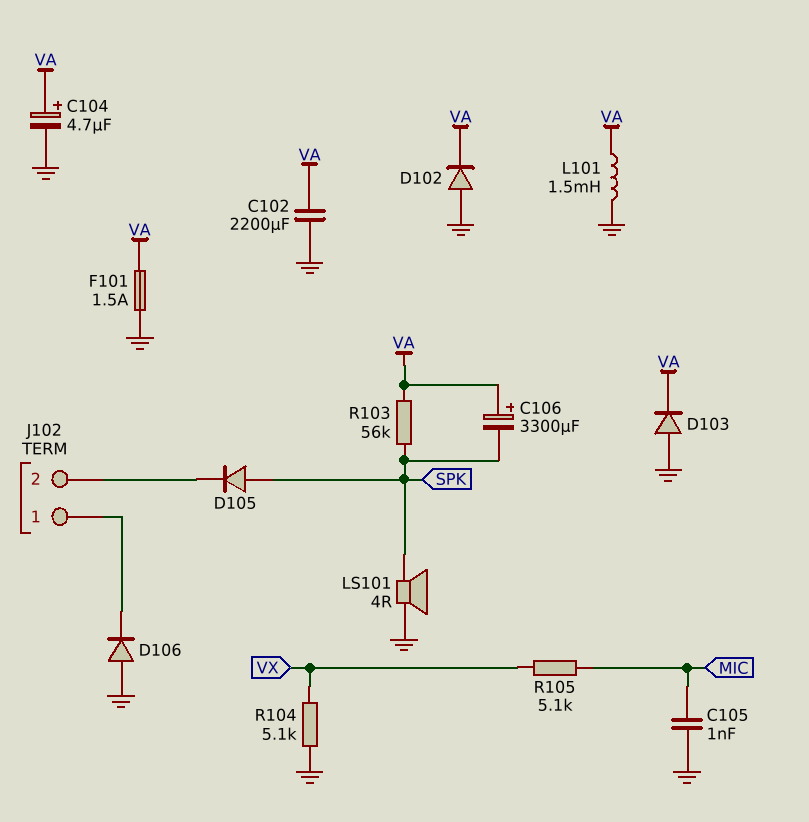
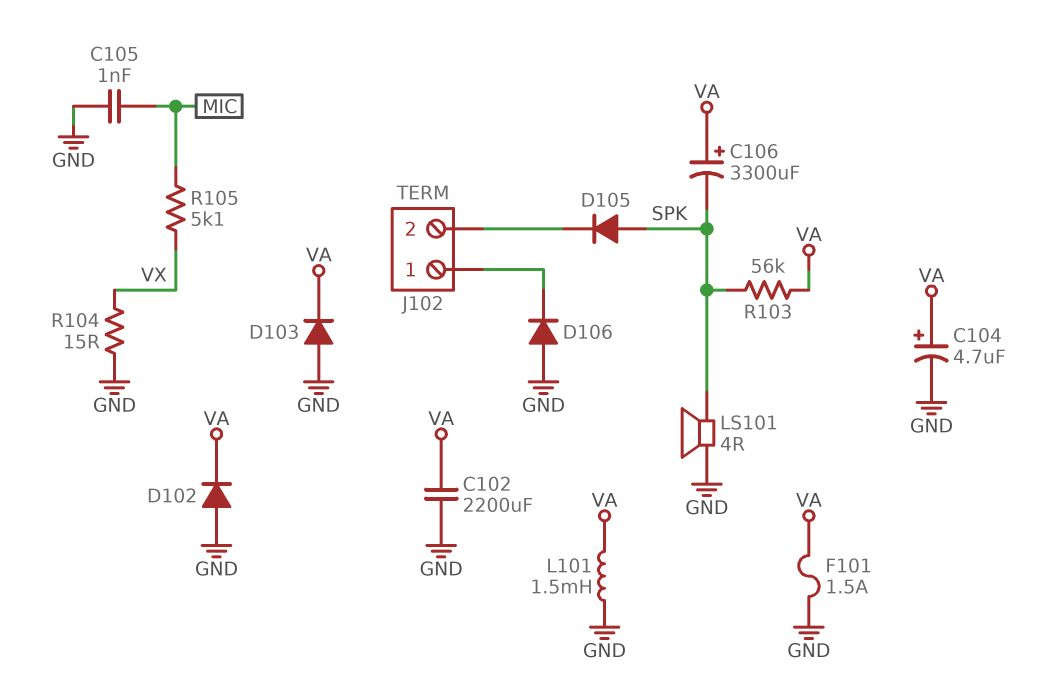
R104: 5.1k (GND, VX) -> 15 (GND, VX)

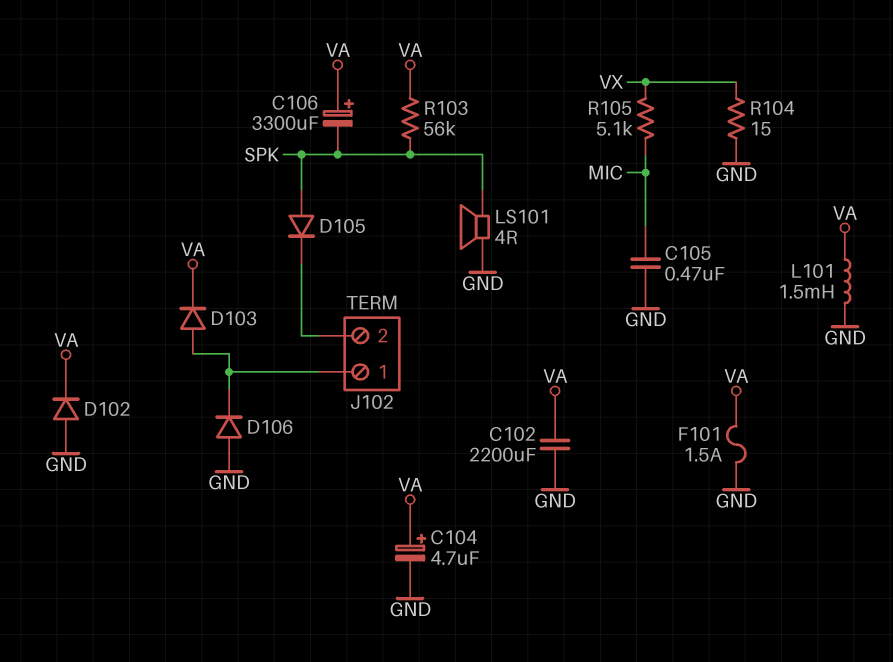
C105: 1nF (GND, MIC) -> 470nF (GND, MIC)
D103: diode (A GND, K VA) -> diode (A J102/1, K VA)

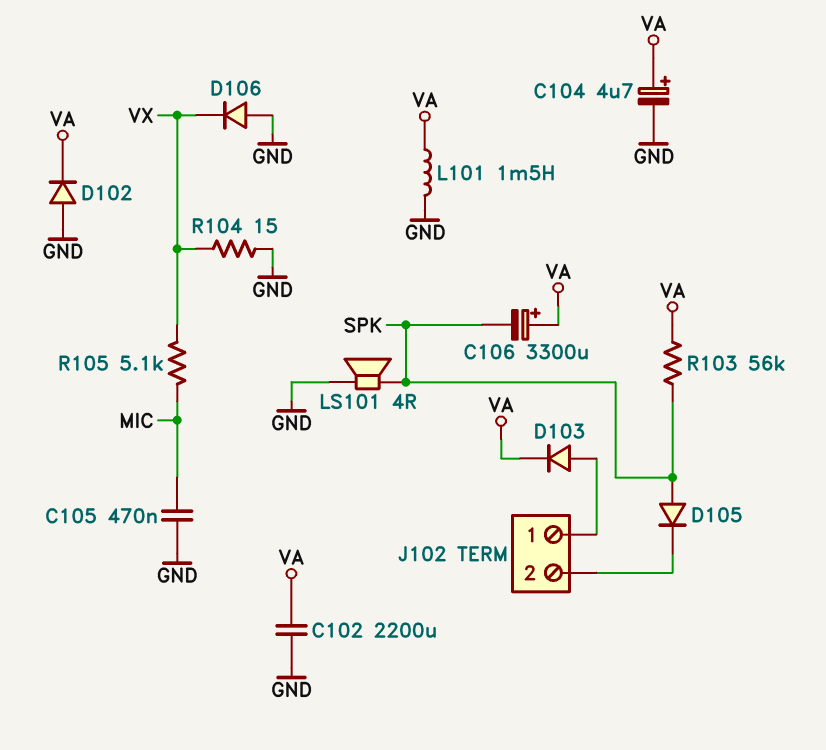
D106: diode (A GND, K J102/1) -> diode (A GND, K VX)
F101: 1.5A (GND, VA) -> none

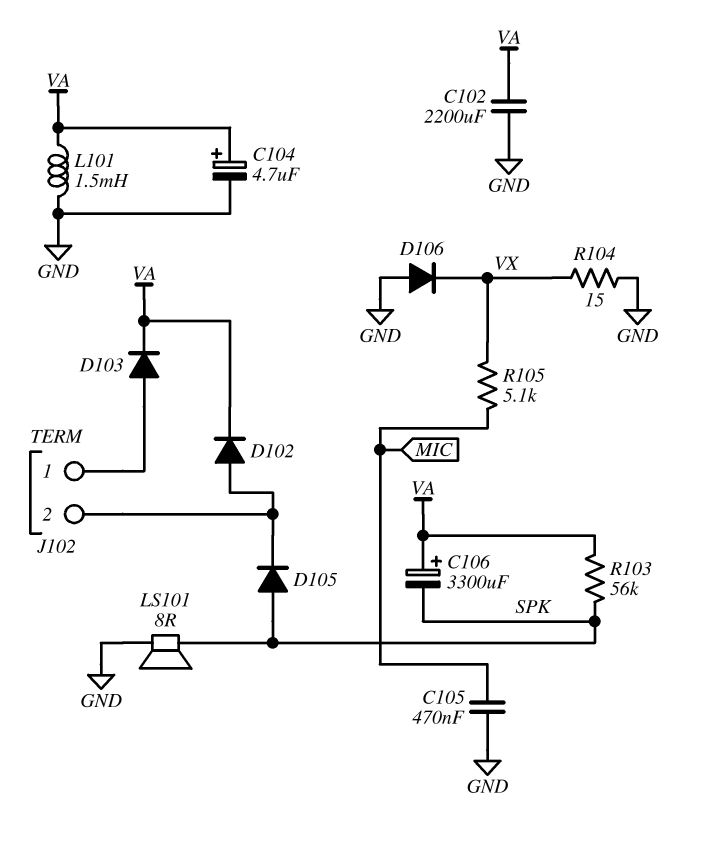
D102: diode (A GND, K VA) -> diode (A J102/2, K VA)
LS101: speaker 4R (GND, SPK) -> speaker 8R (GND, SPK)

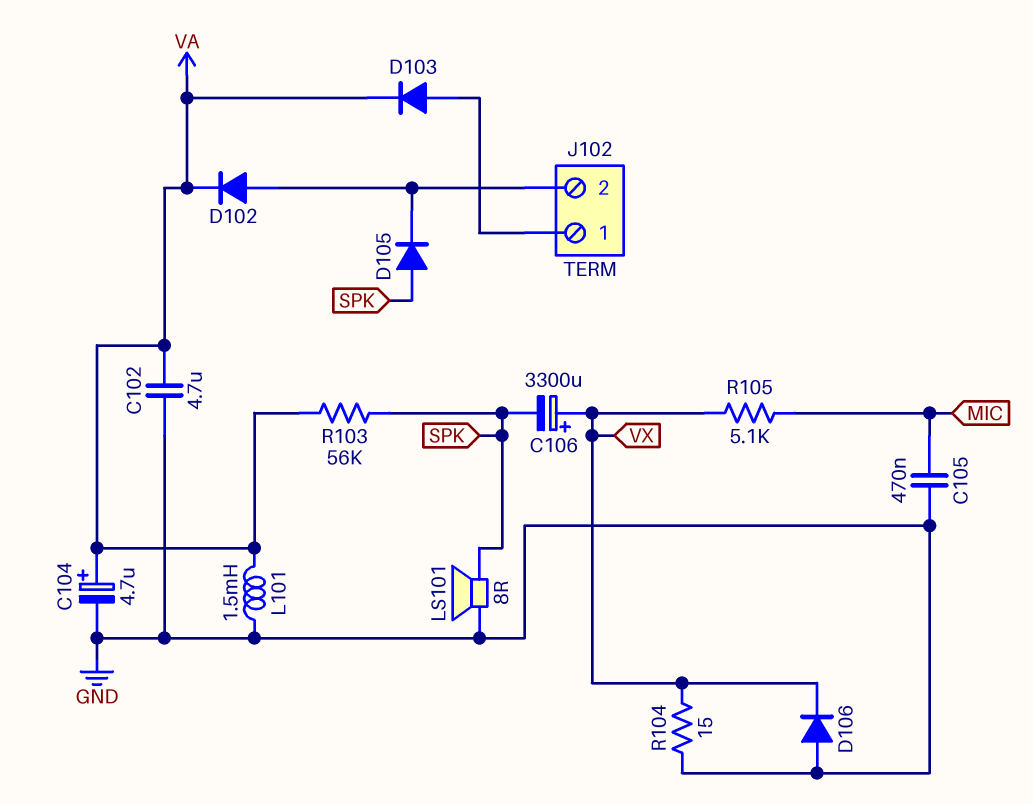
C102: 2200uF (GND, VA) -> 4.7uF (GND, VA)
C106: 3300uF (plus VA, minus SPK) -> 3300uF (plus VX, minus SPK)

